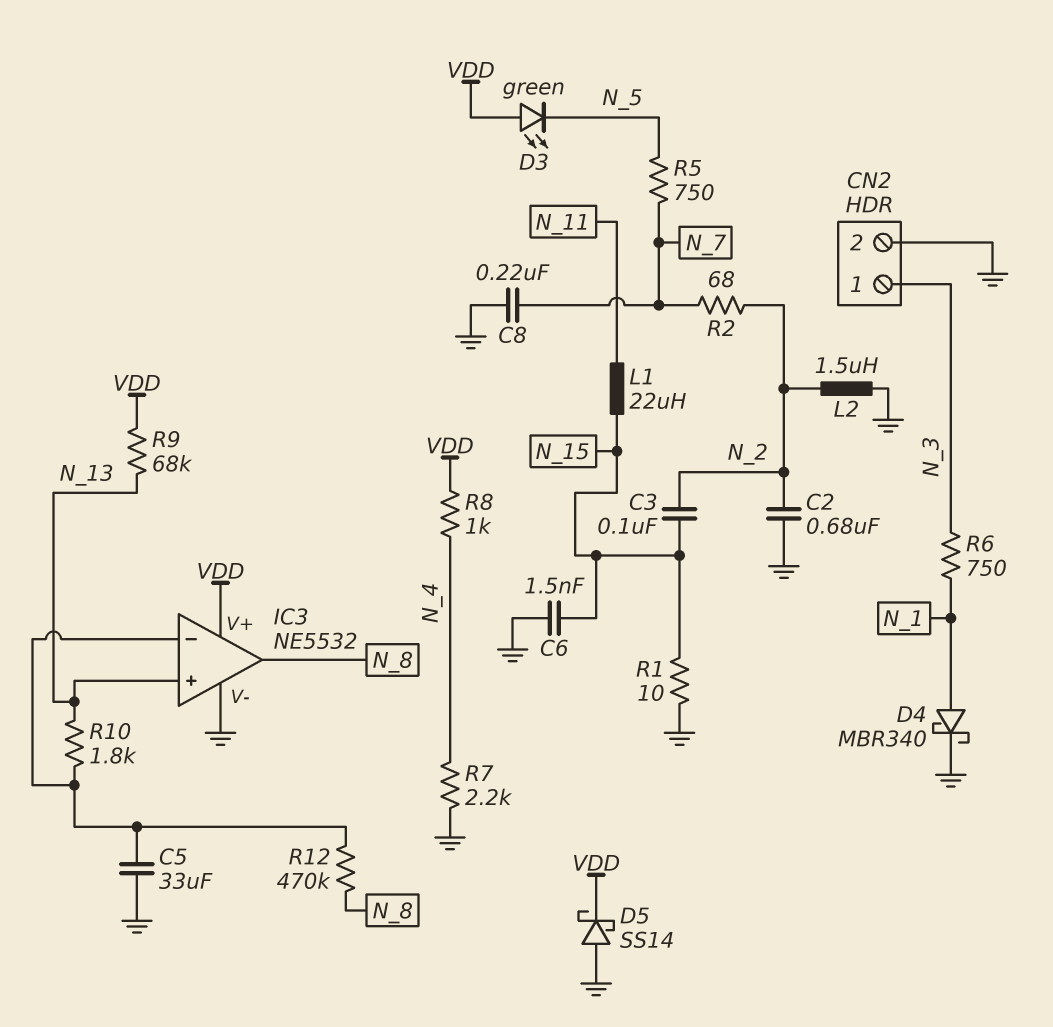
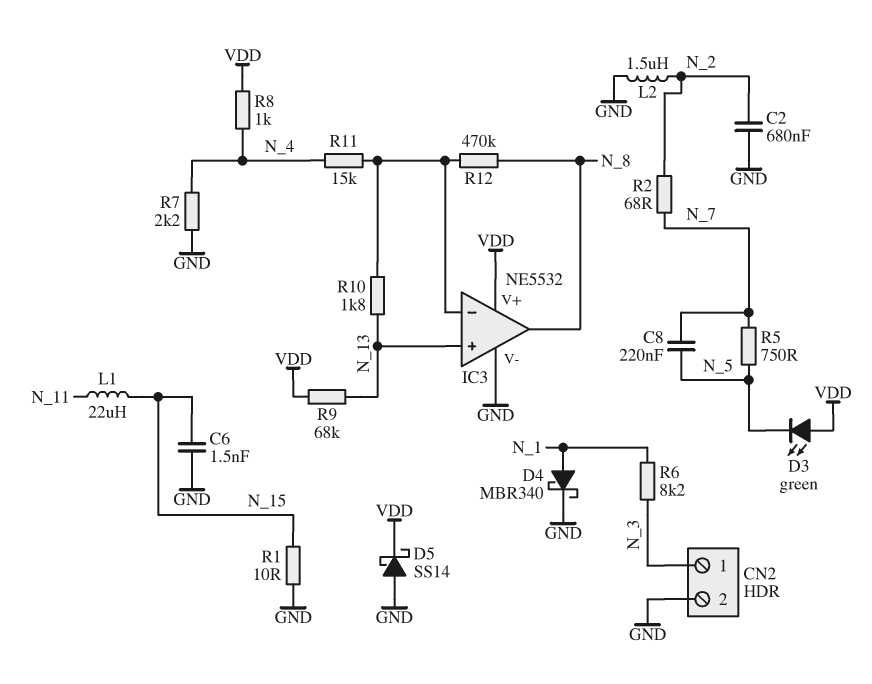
C3: 100nF (N_2, N_15) -> none
C5: 33uF (GND, IC3/in-) -> none
C8: 220nF (GND, N_7) -> 220nF (N_5, N_7)
R6: 750 (N_1, N_3) -> 8.2k (N_1, N_3)
R11: none -> 15k (IC3/in-, N_4)

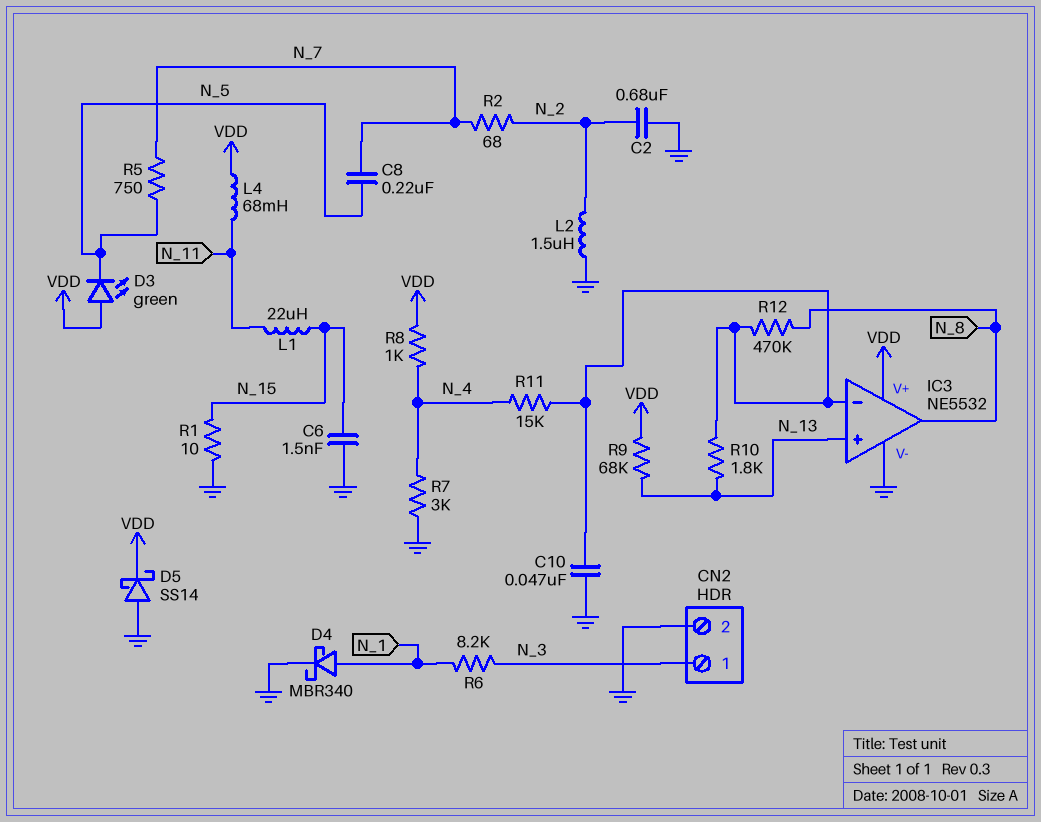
C10: none -> 47nF (GND, IC3/in-)
L4: none -> 68mH (N_11, VDD)
R7: 2.2k (GND, N_4) -> 3k (GND, N_4)

